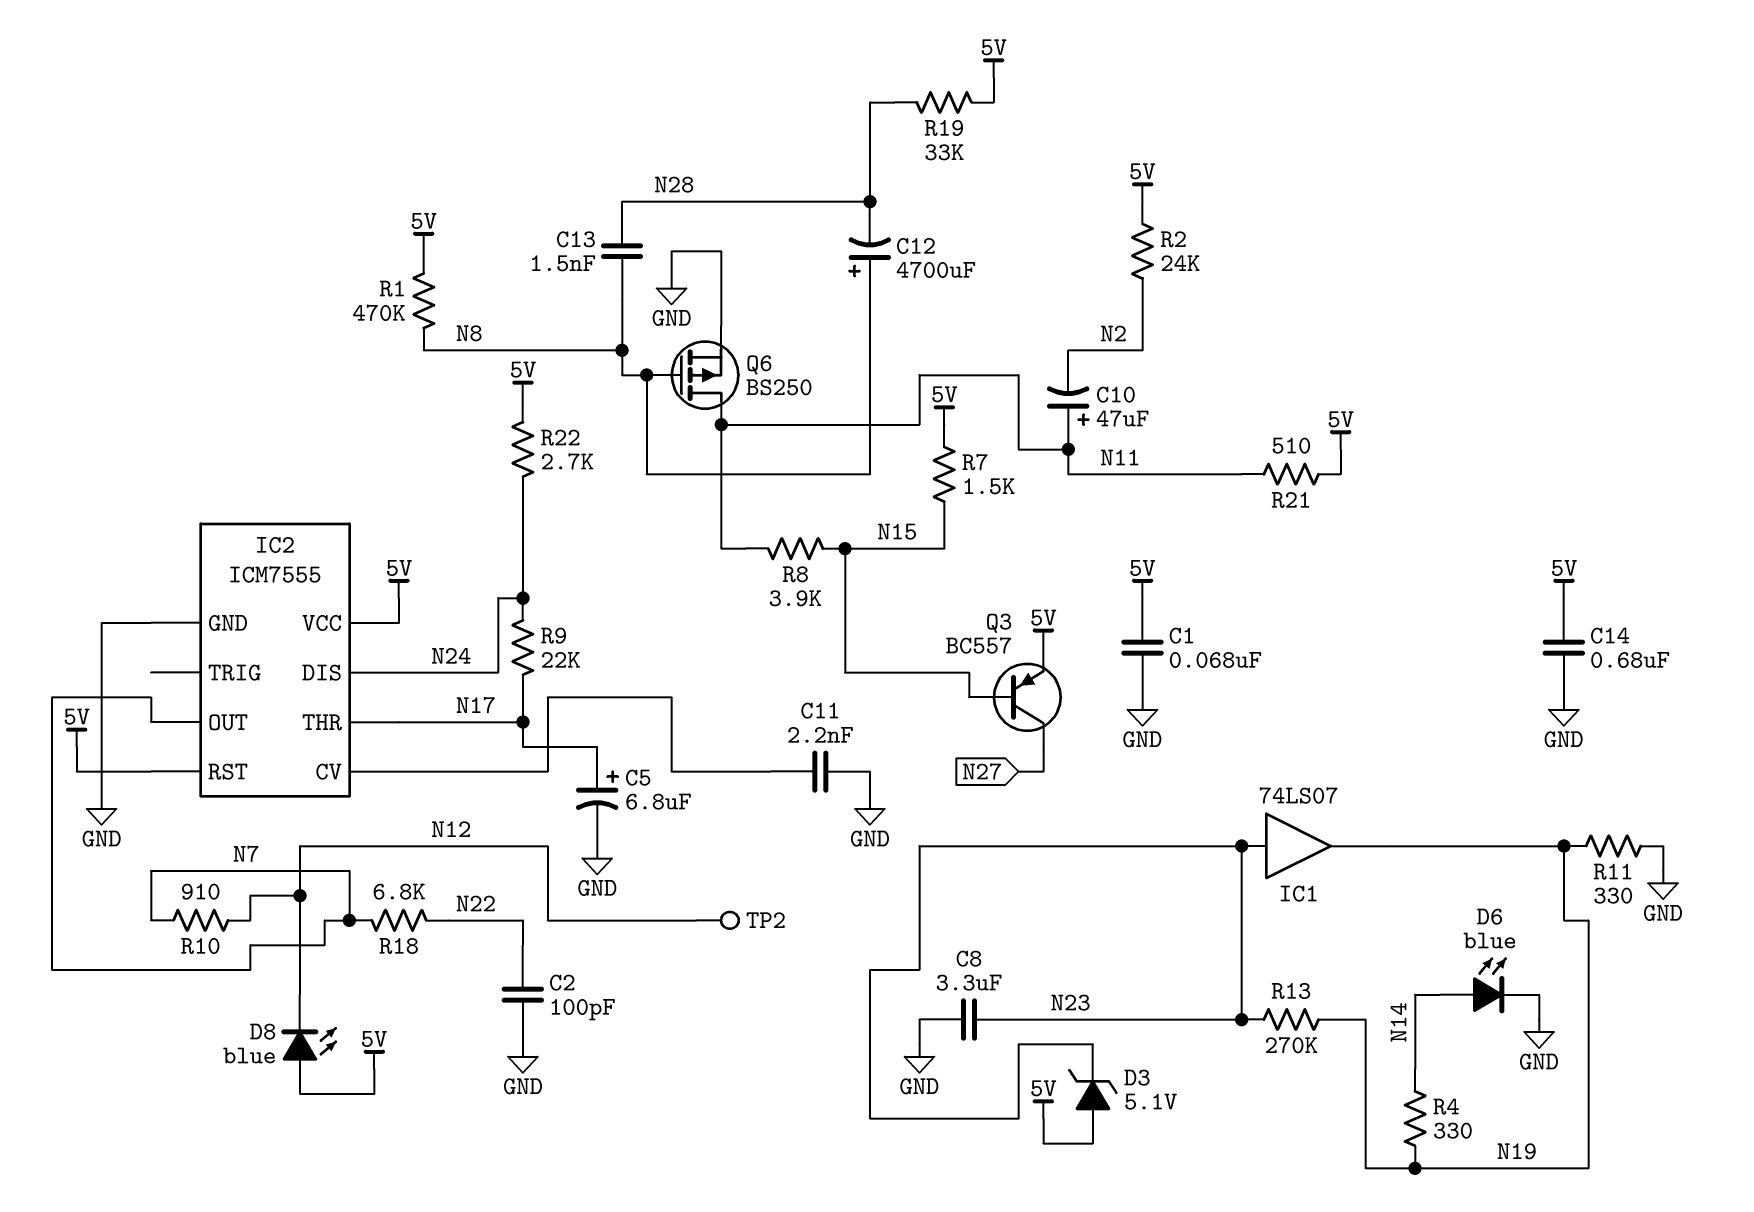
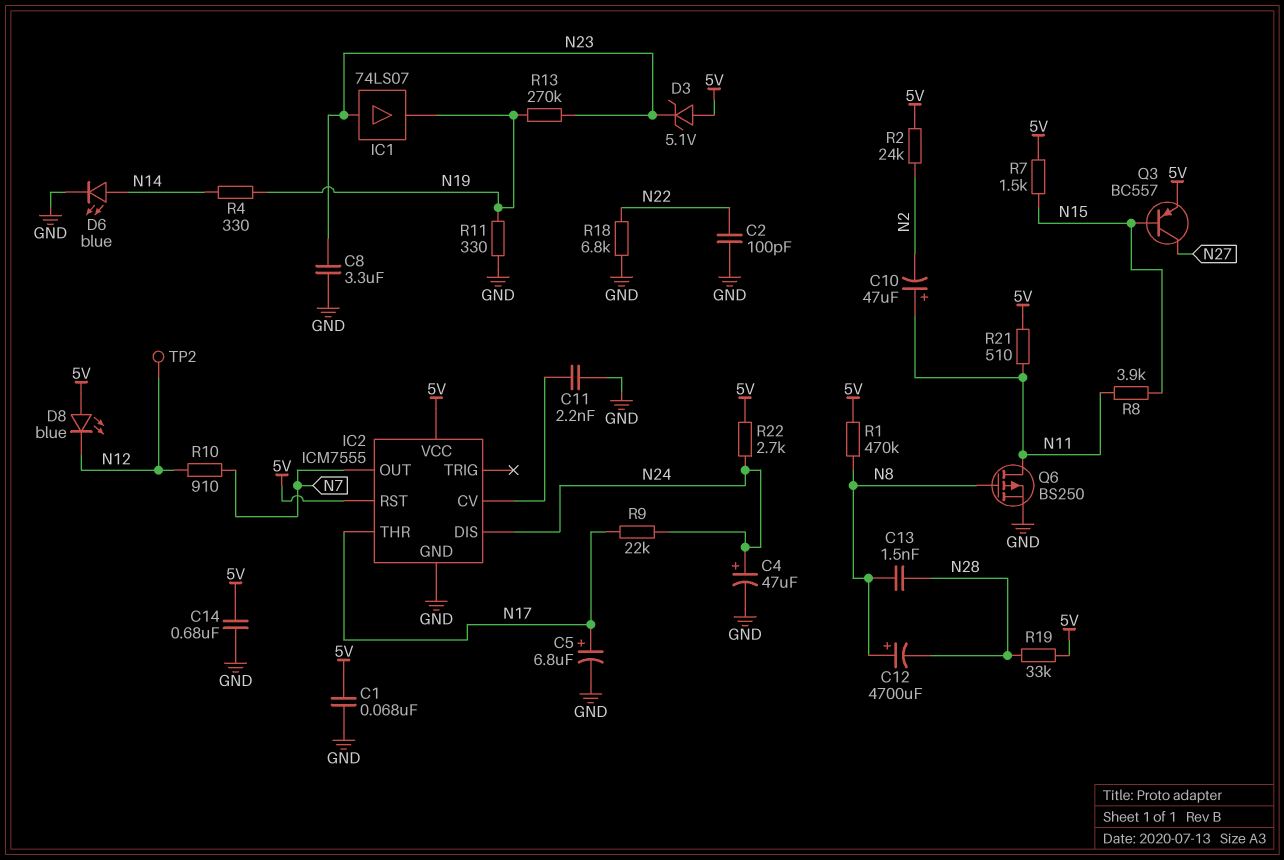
C4: none -> 47uF (plus N24, minus GND)
R18: 6.8k (N7, N22) -> 6.8k (GND, N22)

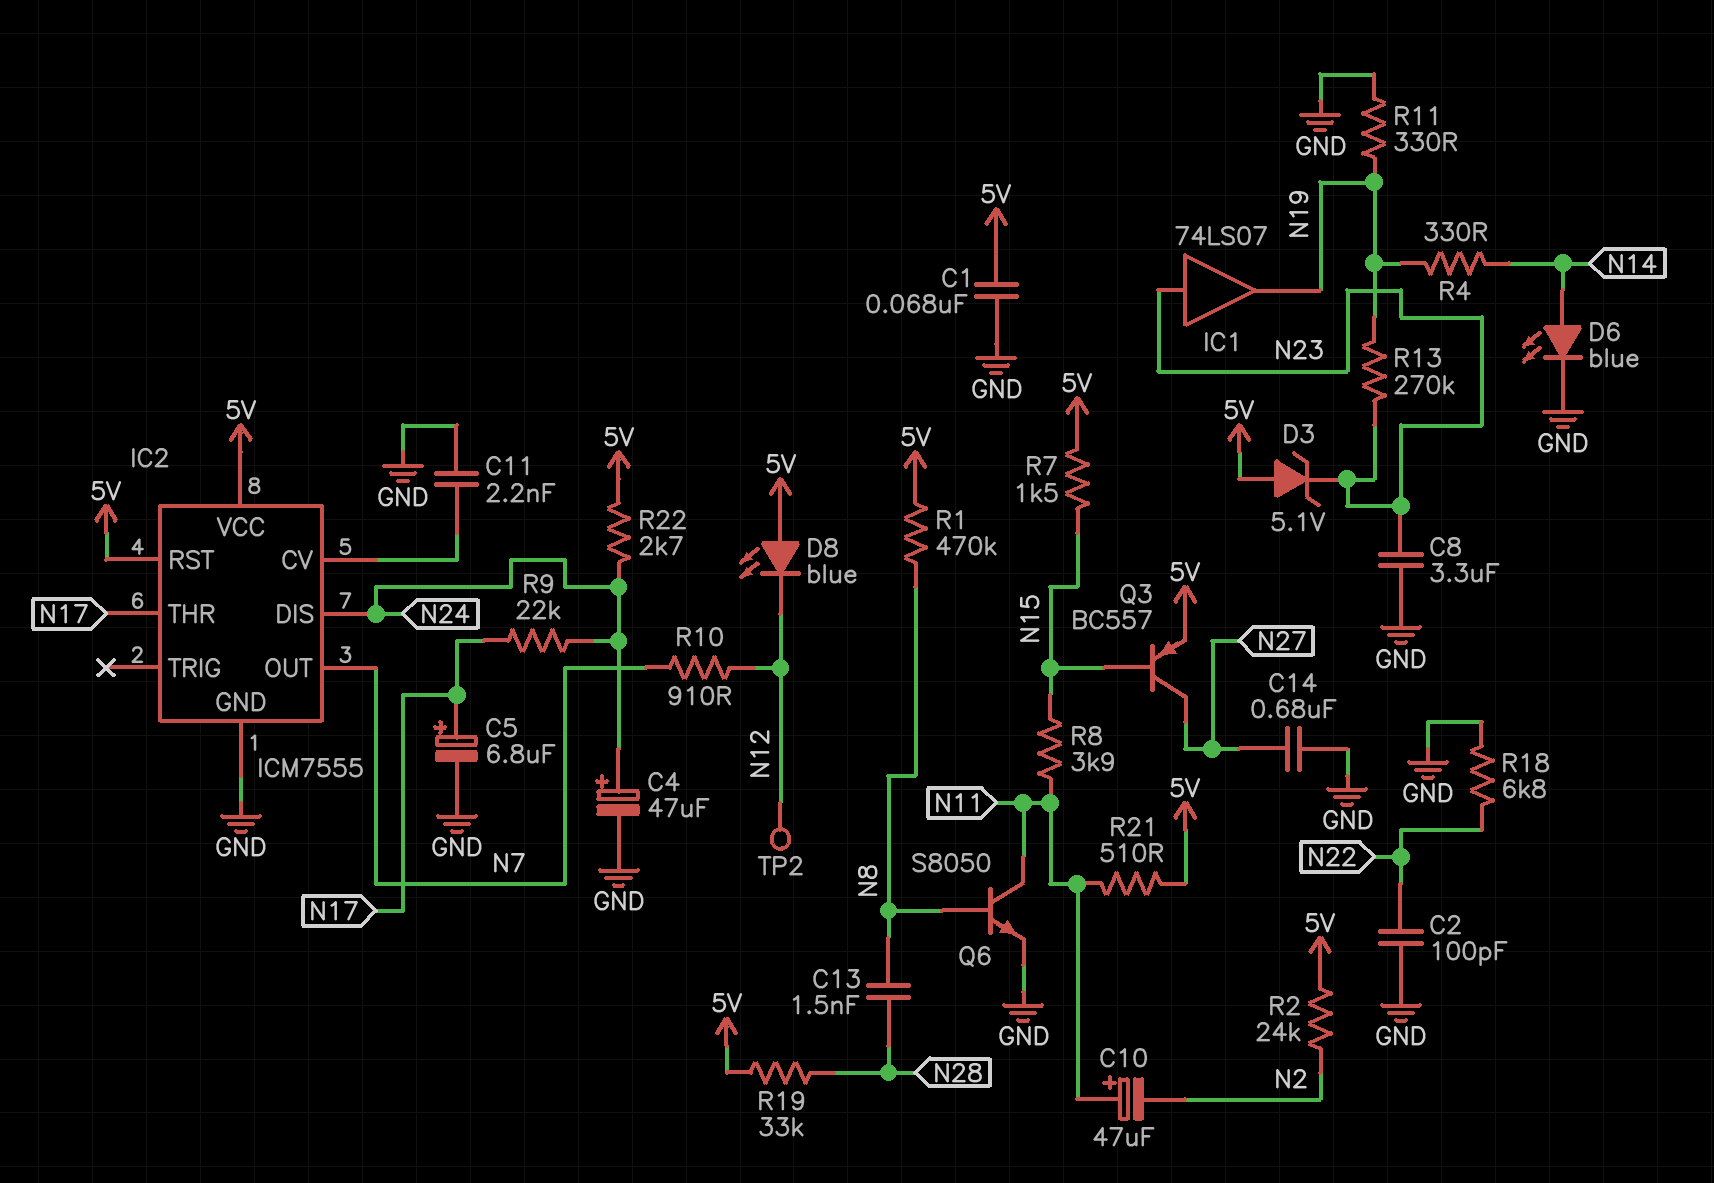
C12: 4700uF (plus N8, minus N28) -> none
C14: 680nF (5V, GND) -> 680nF (GND, N27)
Q6: PMOS BS250 (G N8, D N11, S GND) -> NPN S8050 (B N8, C N11, E GND)

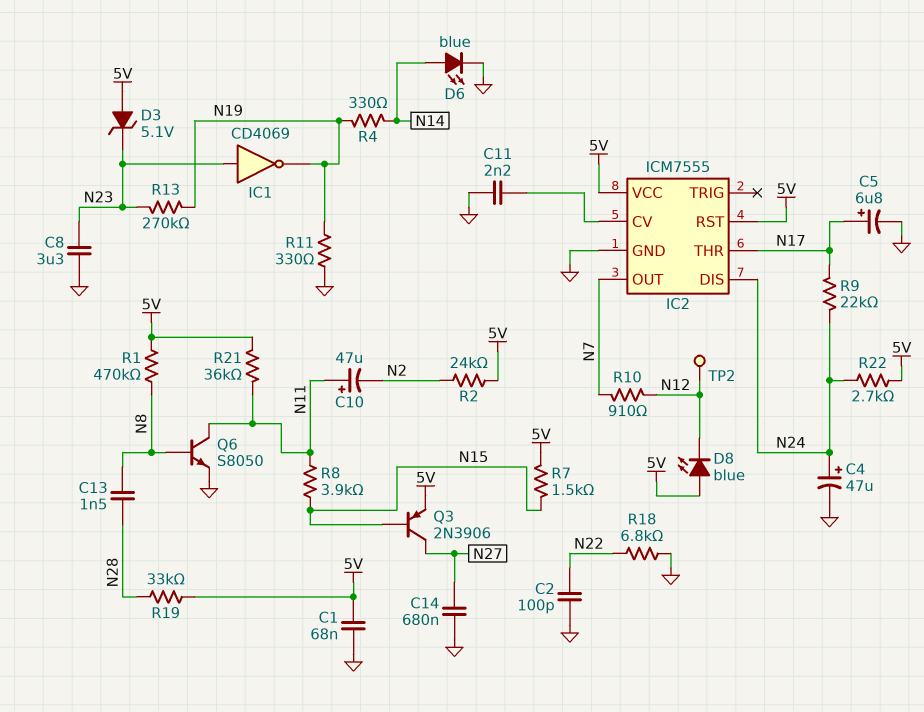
IC1: buffer 74LS07 (in N23, out N19) -> NOT CD4069 (in N23, out N19)
Q3: PNP BC557 (B N15, C N27, E 5V) -> PNP 2N3906 (B N15, C N27, E 5V)
R21: 510 (5V, N11) -> 36k (5V, N11)

